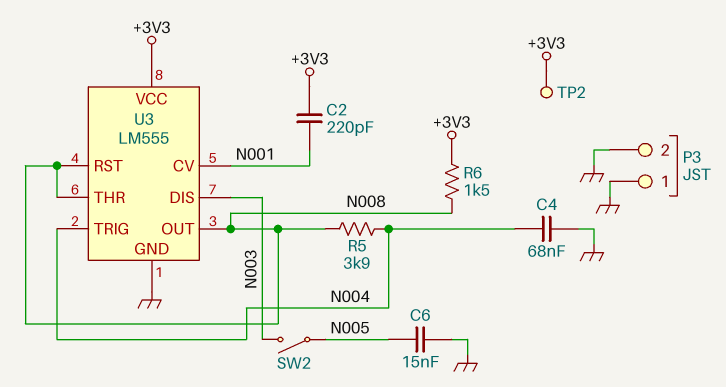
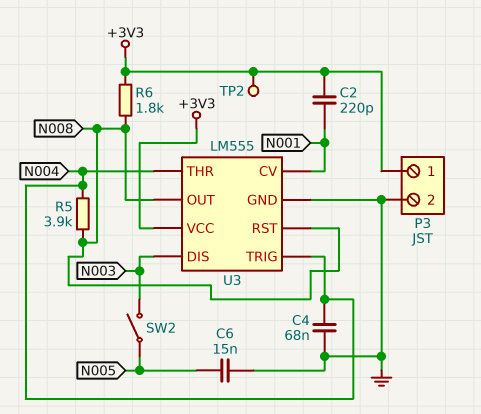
P3 pin 1: GND -> +3V3
R6: 1.5k (+3V3, N008) -> 1.8k (+3V3, N008)
U3 pin THR: N008 -> N004

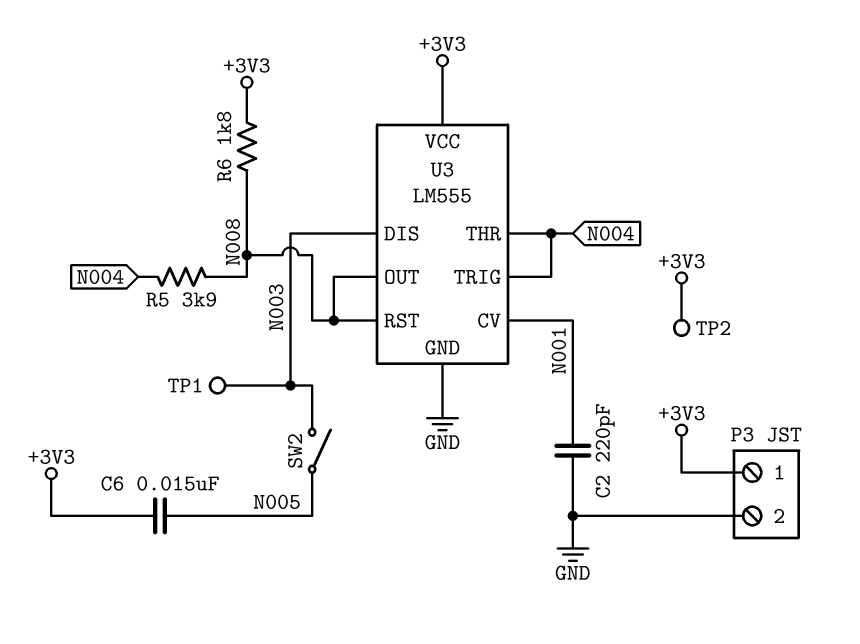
C2: 220pF (+3V3, N001) -> 220pF (GND, N001)
C4: 68nF (GND, N004) -> none
C6: 15nF (GND, N005) -> 15nF (+3V3, N005)
TP1: none -> test point (N003)

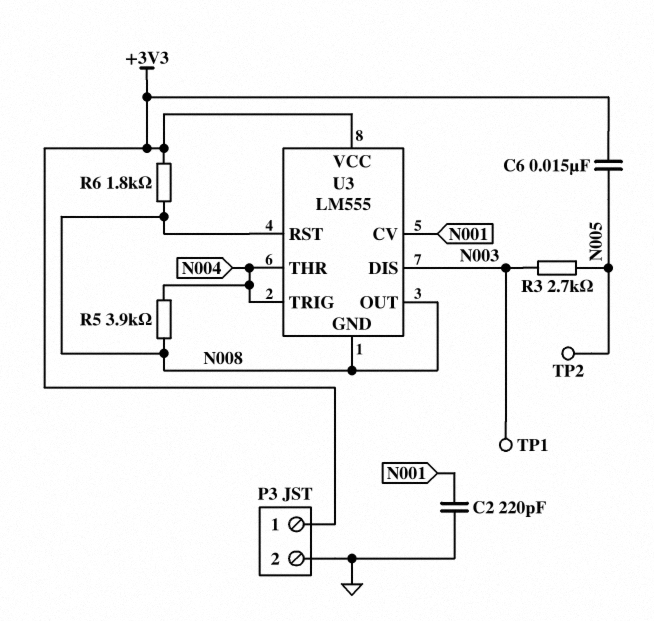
R3: none -> 2.7k (N003, N005)
SW2: switch (N003, N005) -> none
TP2: test point (+3V3) -> test point (N005)
U3 pin GND: GND -> N008

